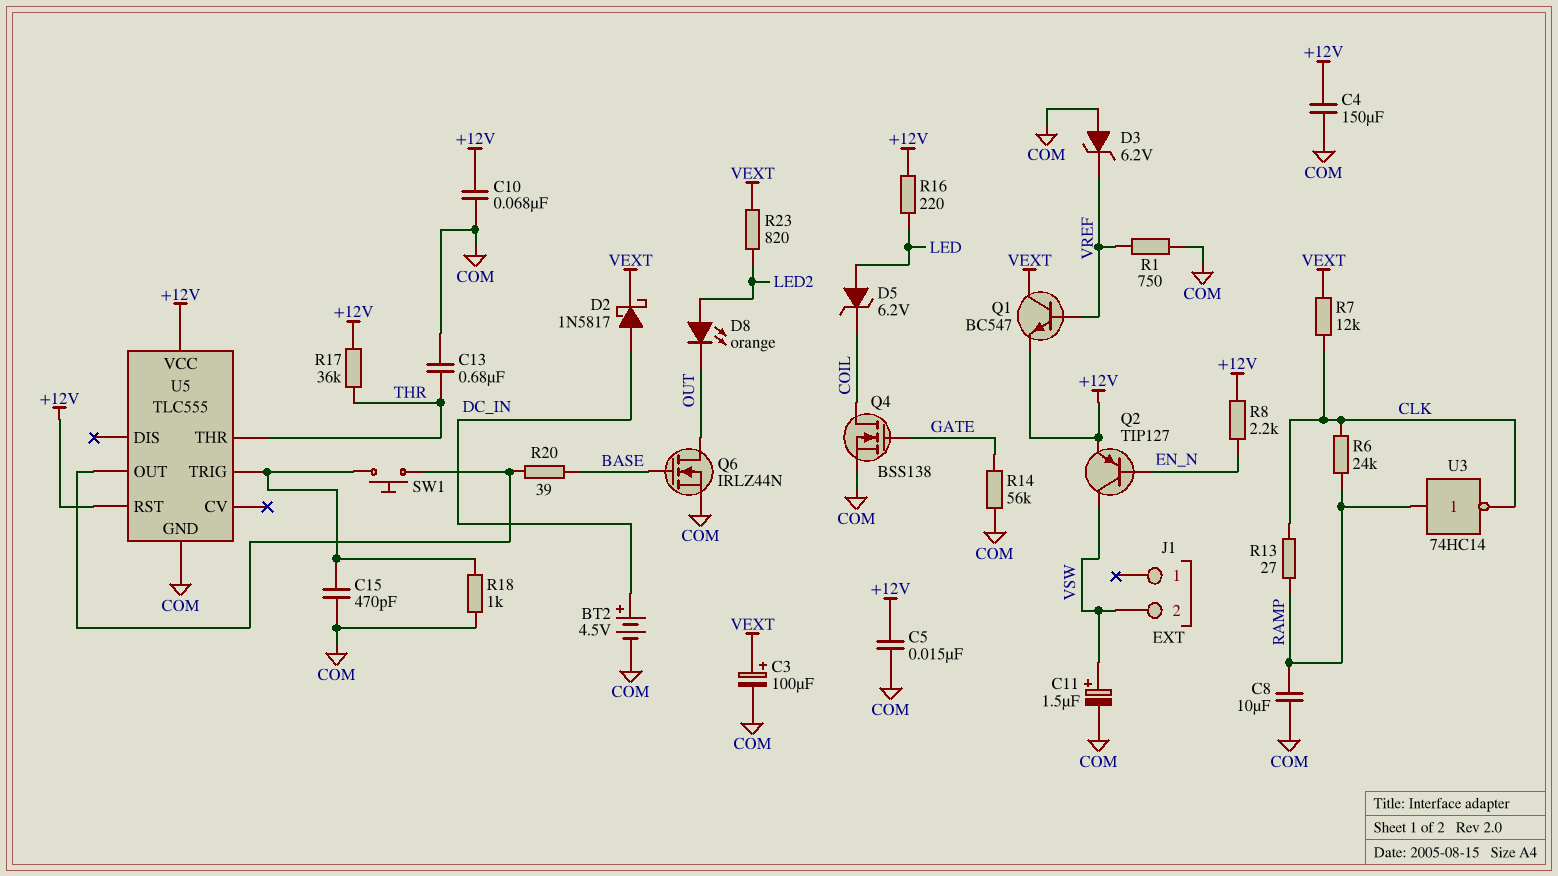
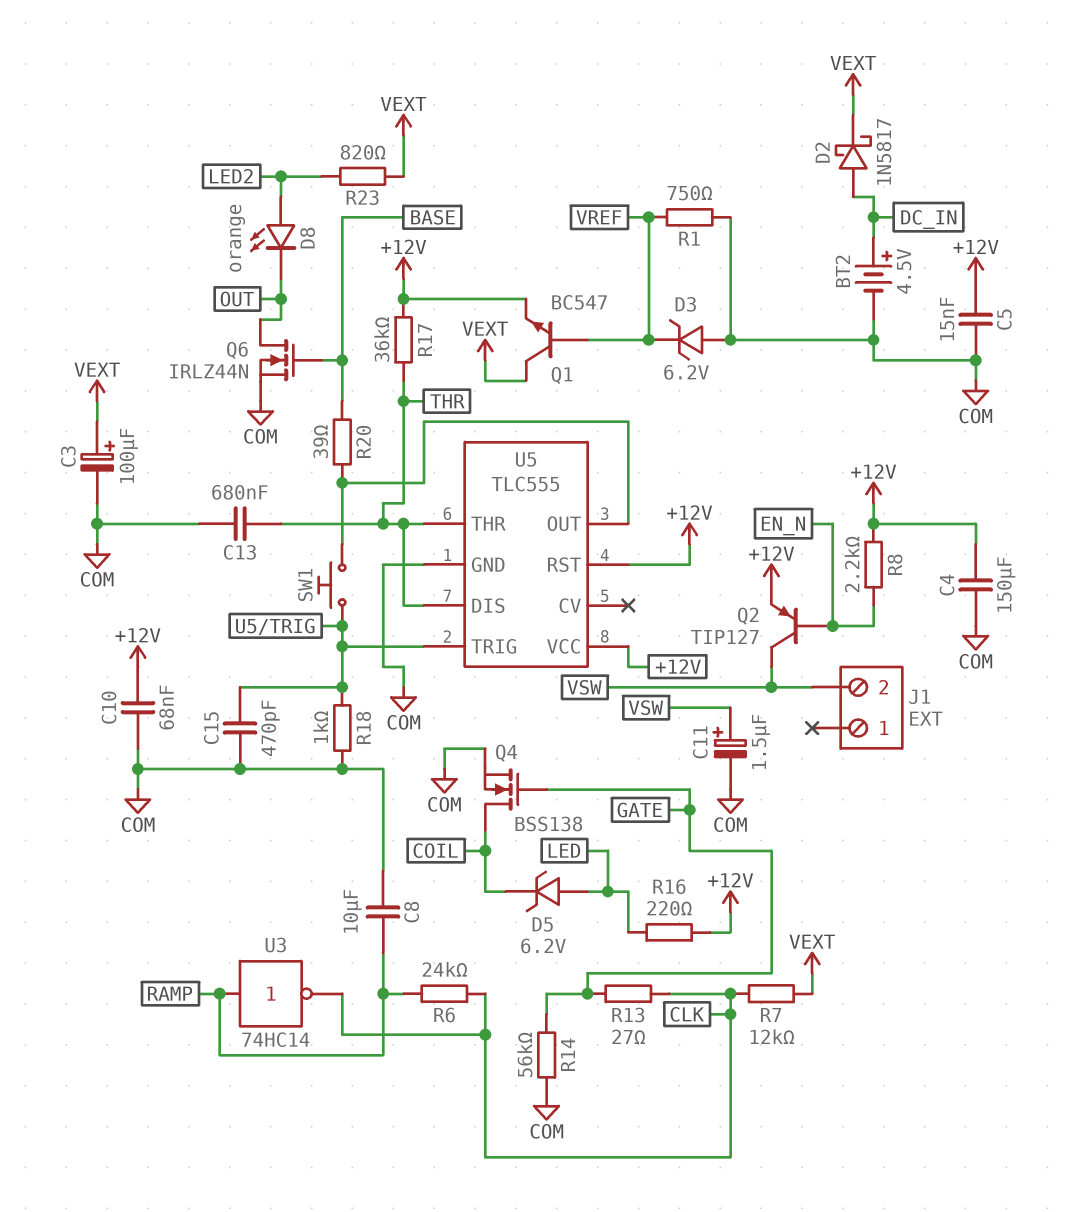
R13: 27 (CLK, RAMP) -> 27 (CLK, GATE)
U5 pin DIS: none -> THR

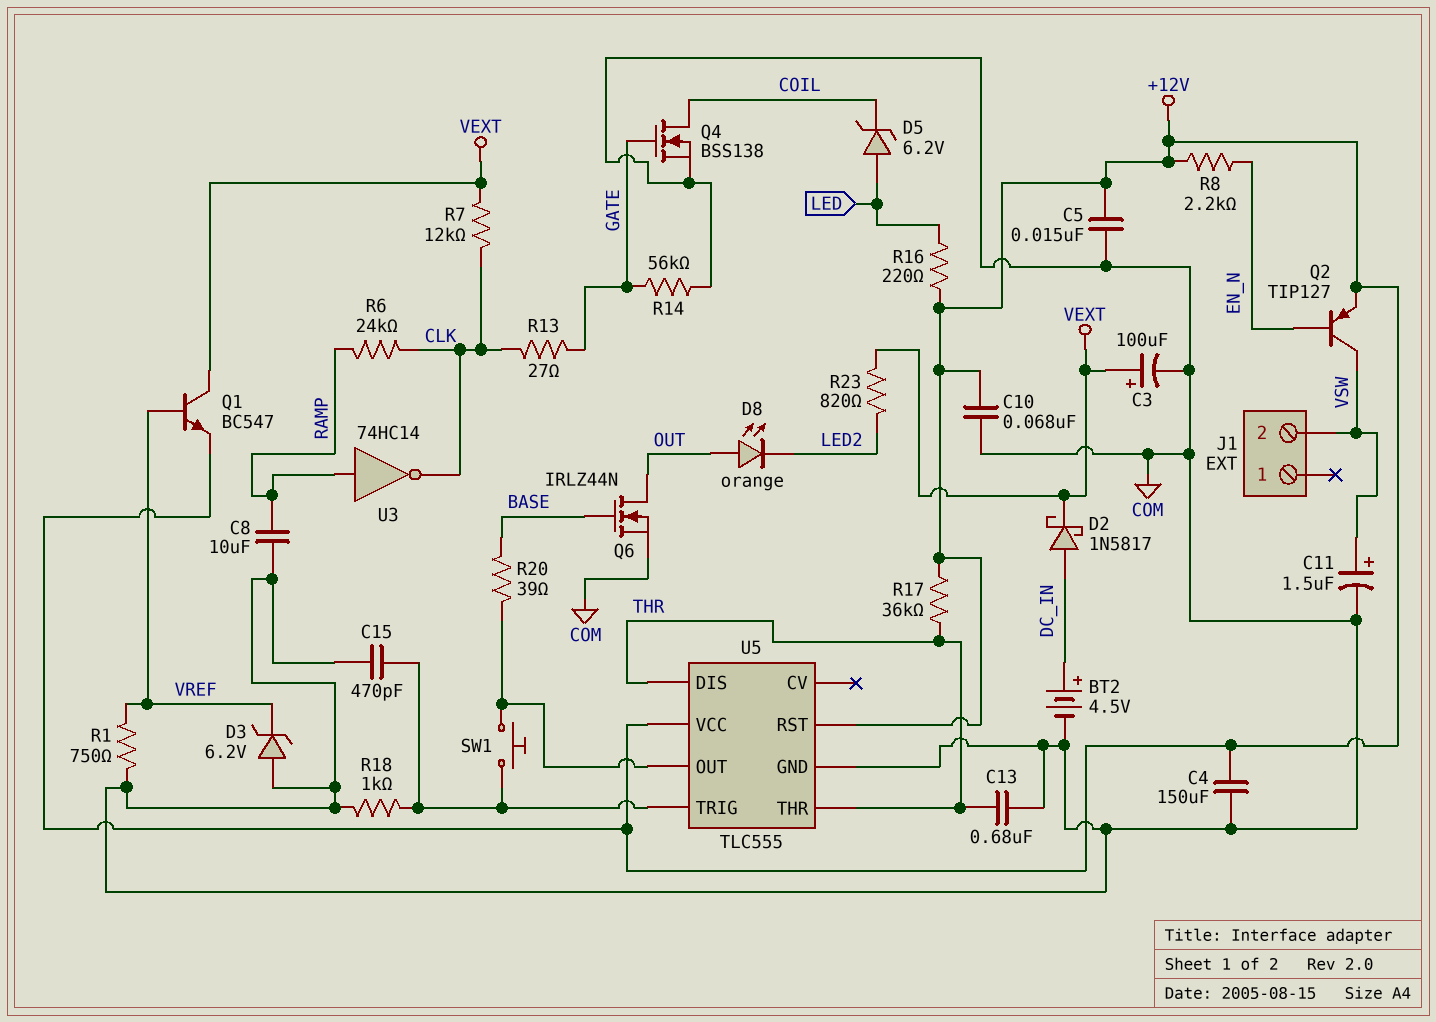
D8: LED orange (A LED2, K OUT) -> LED orange (A OUT, K LED2)

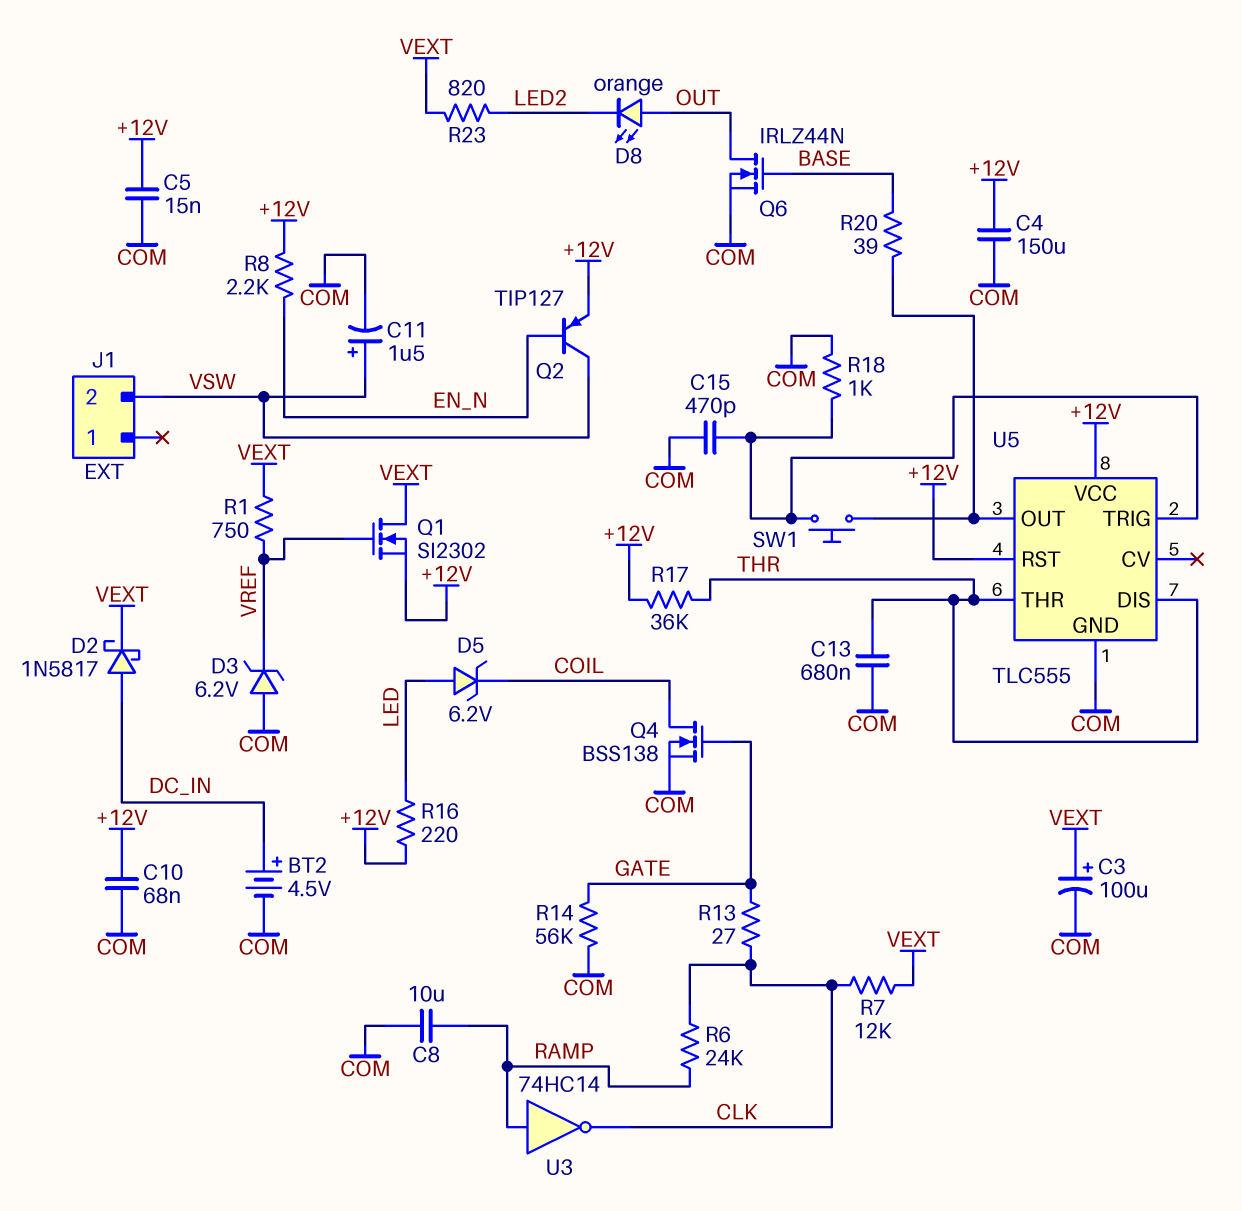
Q1: NPN BC547 (B VREF, C VEXT, E +12V) -> NMOS SI2302 (G VREF, D VEXT, S +12V)
R1: 750 (COM, VREF) -> 750 (VEXT, VREF)

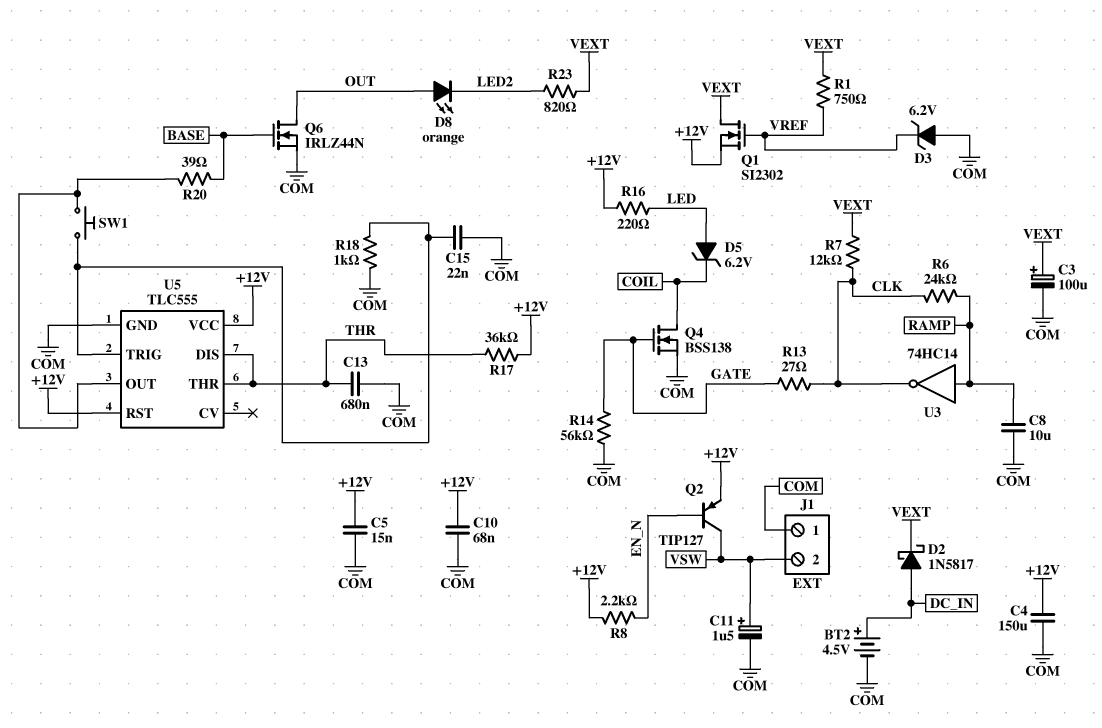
C15: 470pF (COM, U5/TRIG) -> 22nF (COM, U5/TRIG)
J1 pin 1: none -> COM

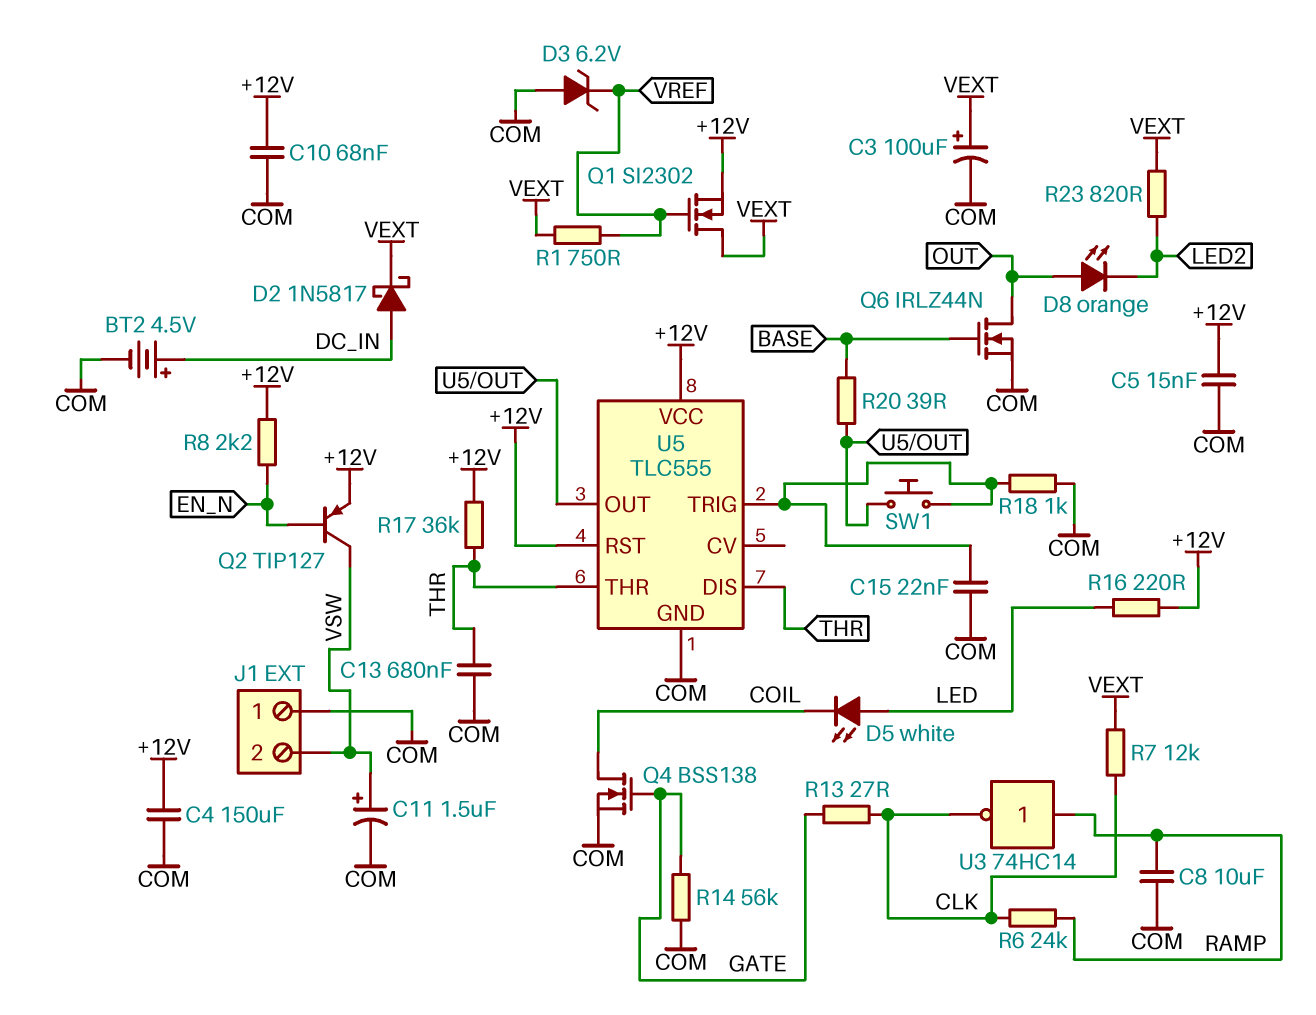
D5: zener 6.2V (A LED, K COIL) -> LED white (A LED, K COIL)

